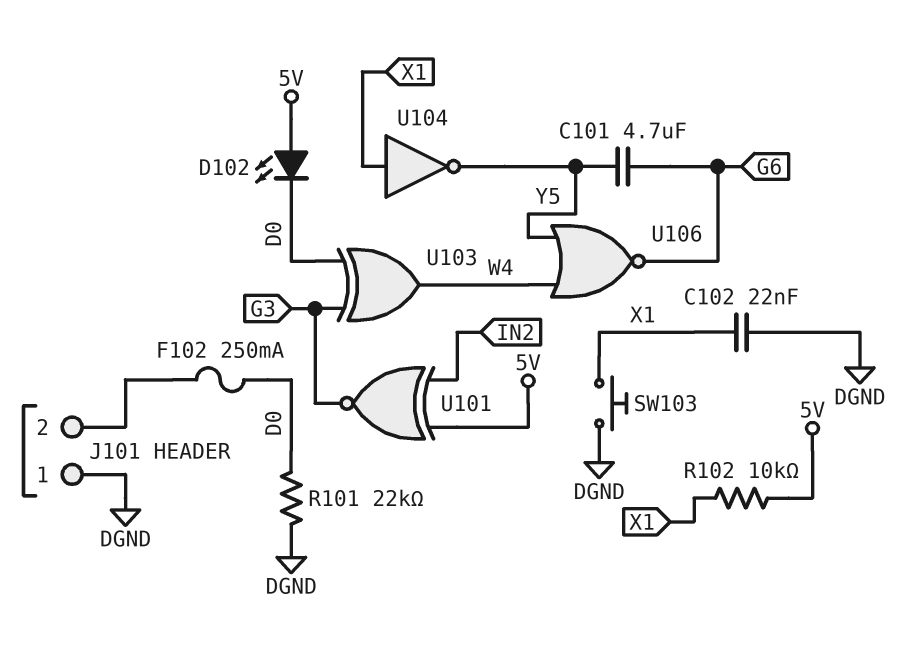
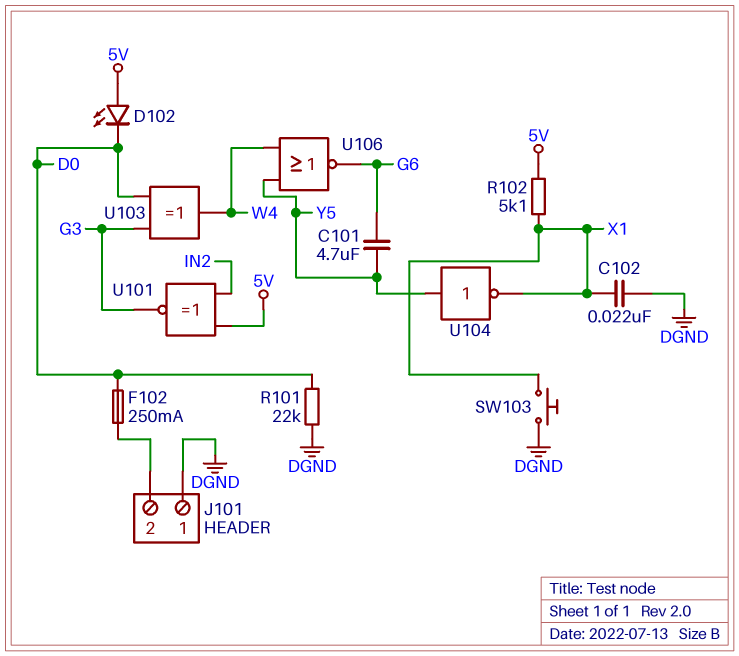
R102: 10k (5V, X1) -> 5.1k (5V, X1)
U104: NOT (in X1, out Y5) -> NOT (in Y5, out X1)

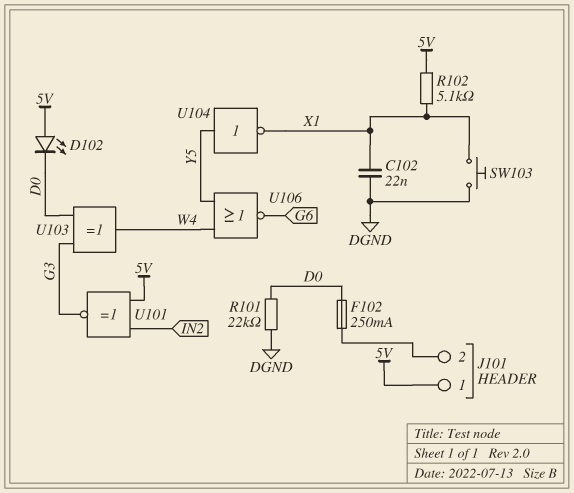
C101: 4.7uF (G6, Y5) -> none
J101 pin 1: DGND -> 5V

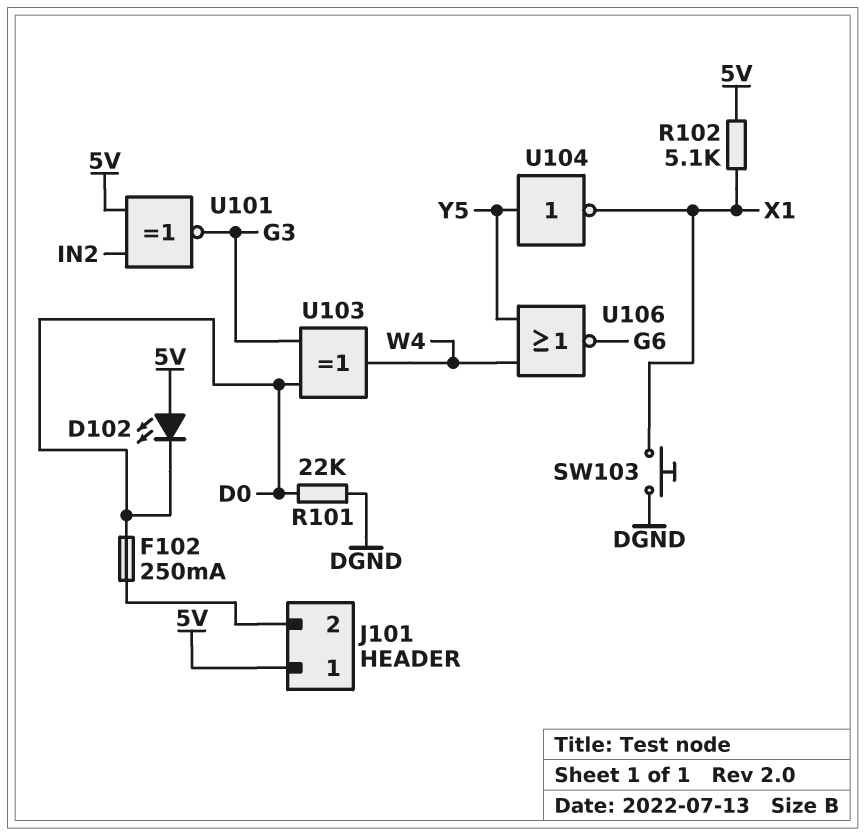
C102: 22nF (DGND, X1) -> none

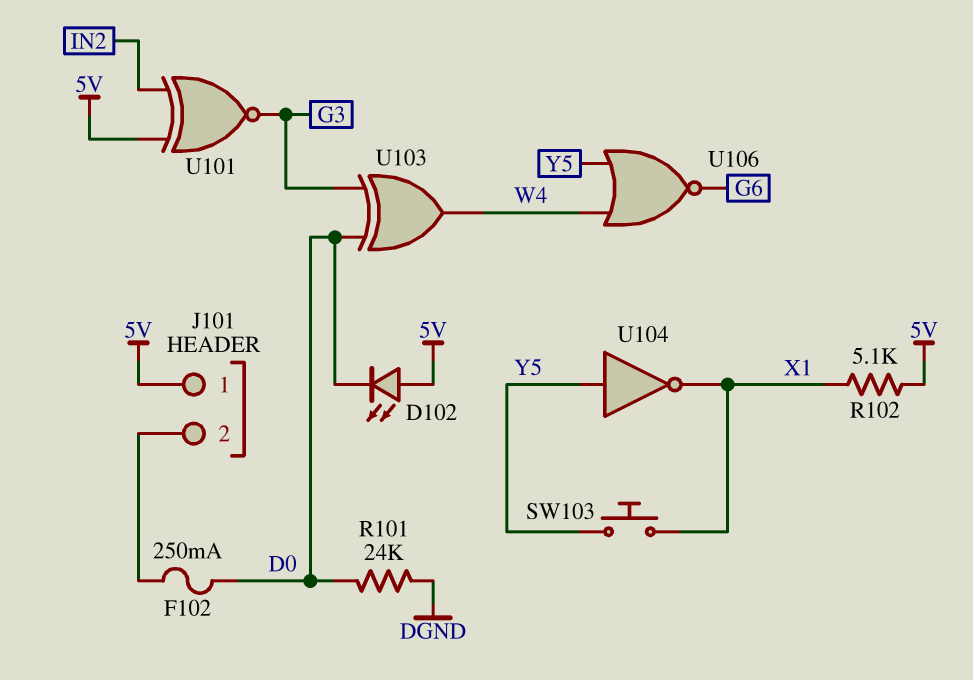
R101: 22k (D0, DGND) -> 24k (D0, DGND)
SW103: button (DGND, X1) -> button (X1, Y5)

